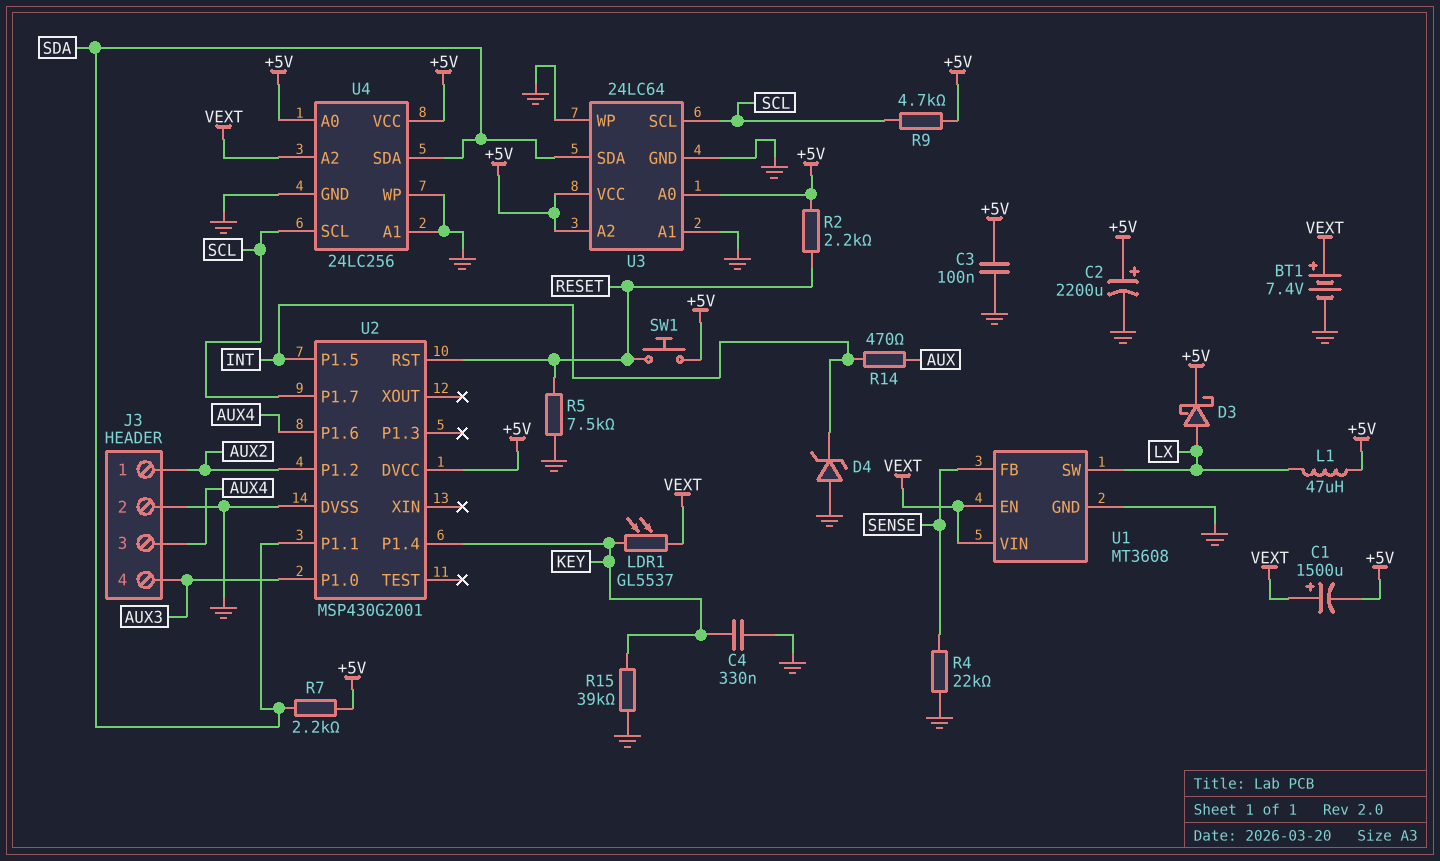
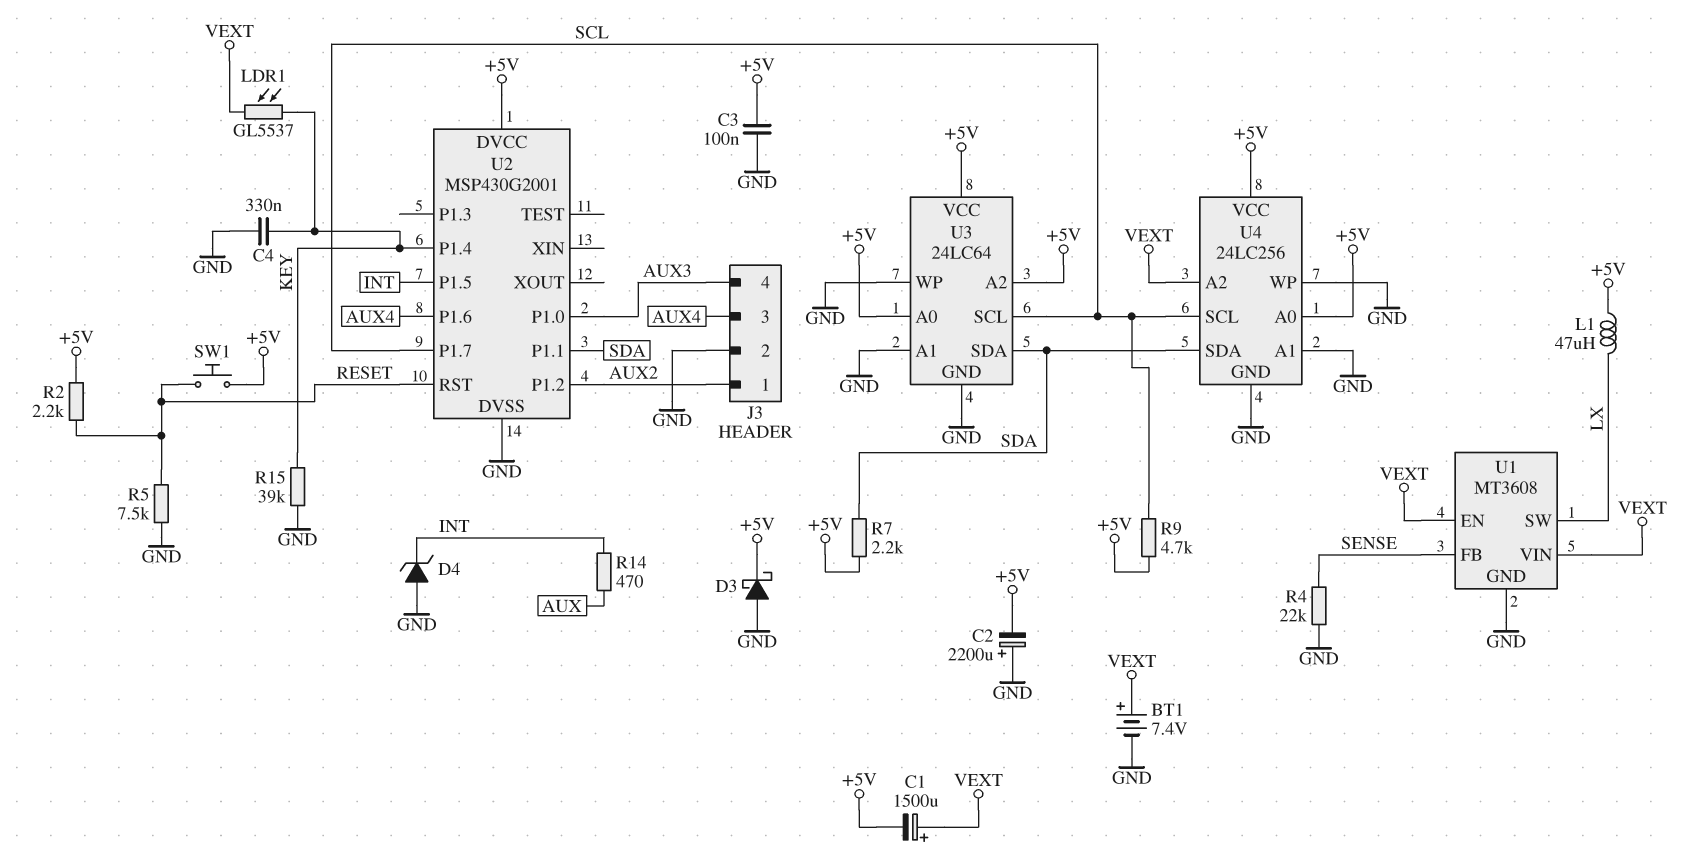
C2: 2200uF (plus +5V, minus GND) -> 2200uF (plus GND, minus +5V)
D3: schottky (A LX, K +5V) -> schottky (A GND, K +5V)

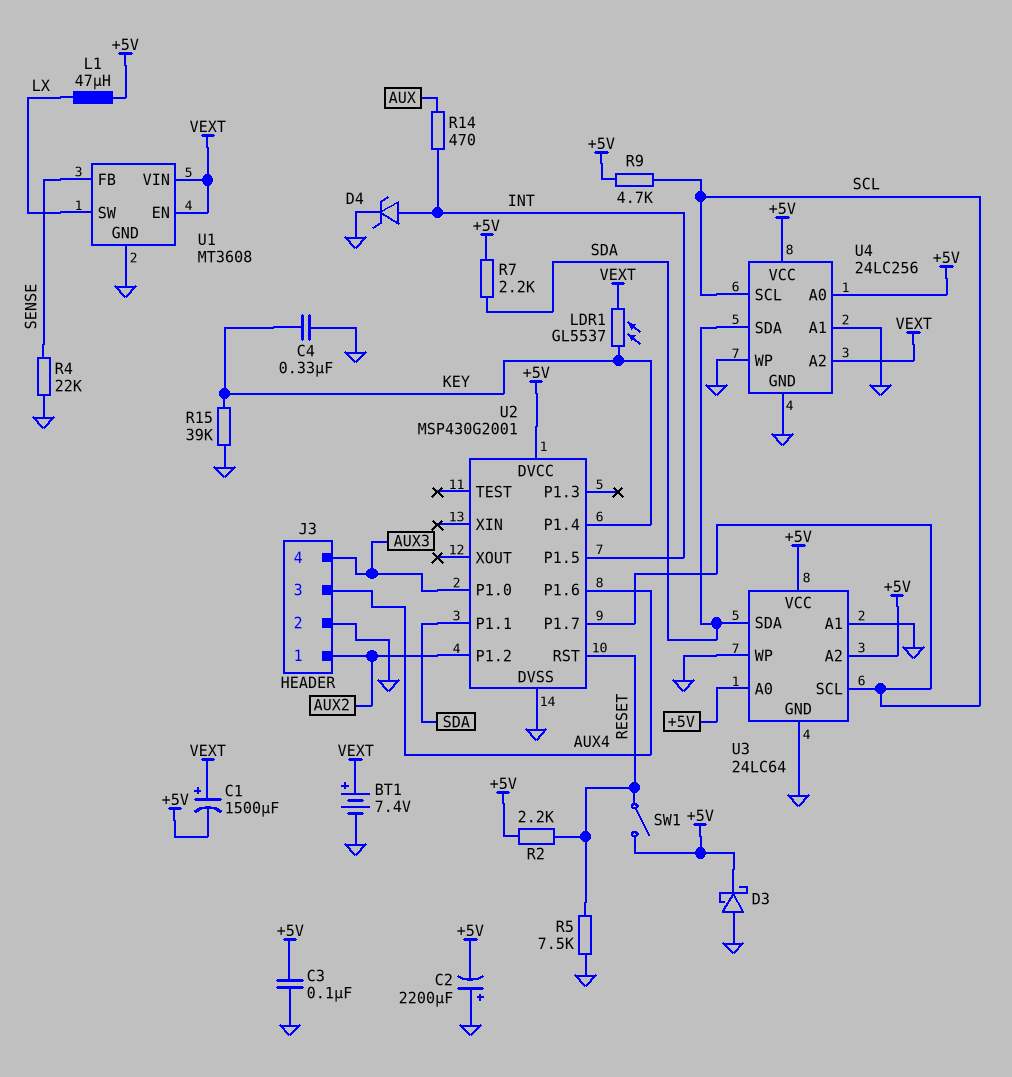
D4: zener (A GND, K INT) -> zener (A INT, K GND)
SW1: button (+5V, RESET) -> switch (+5V, RESET)

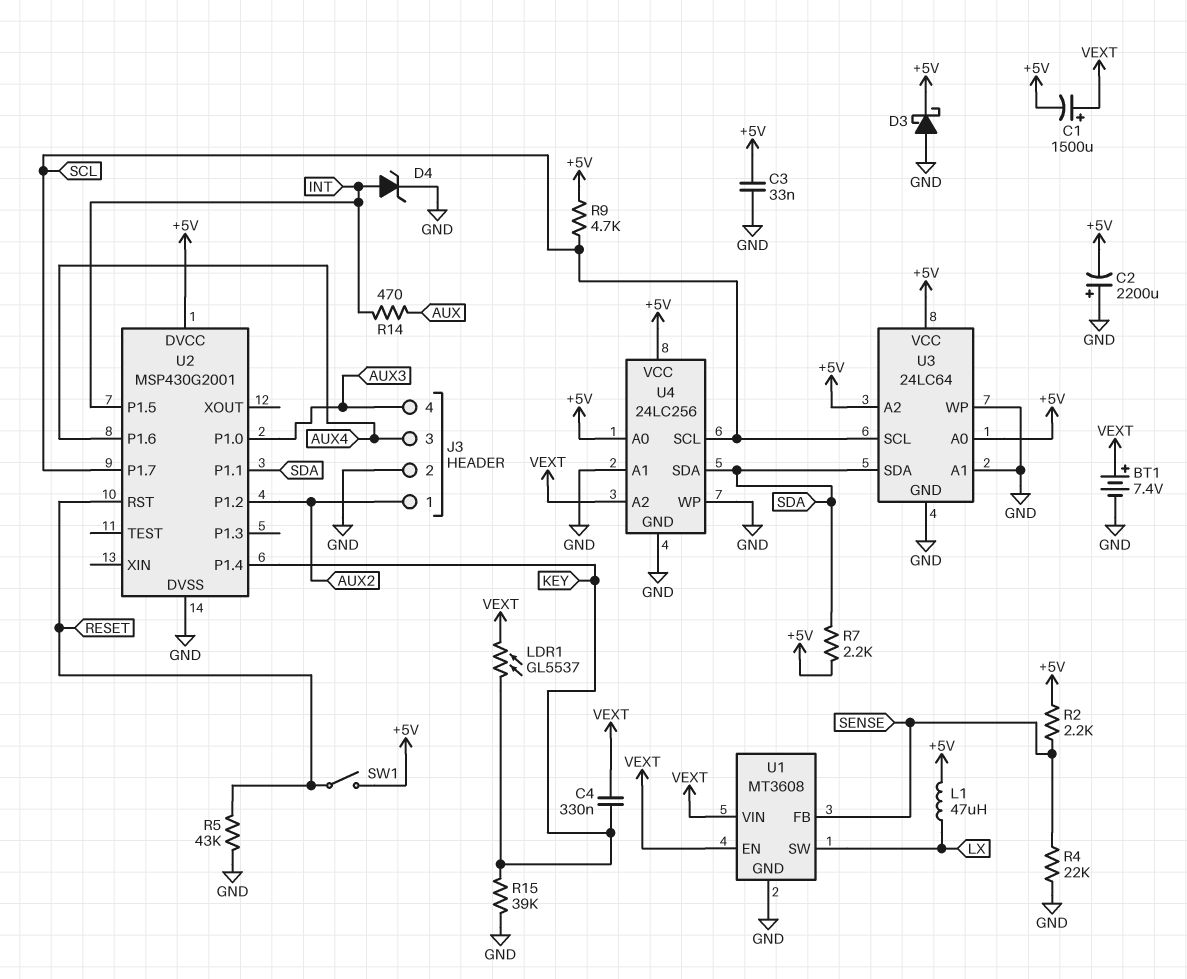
C3: 100nF (+5V, GND) -> 33nF (+5V, GND)
C4: 330nF (GND, KEY) -> 330nF (KEY, VEXT)
R2: 2.2k (+5V, RESET) -> 2.2k (+5V, SENSE)
R5: 7.5k (GND, RESET) -> 43k (GND, RESET)

